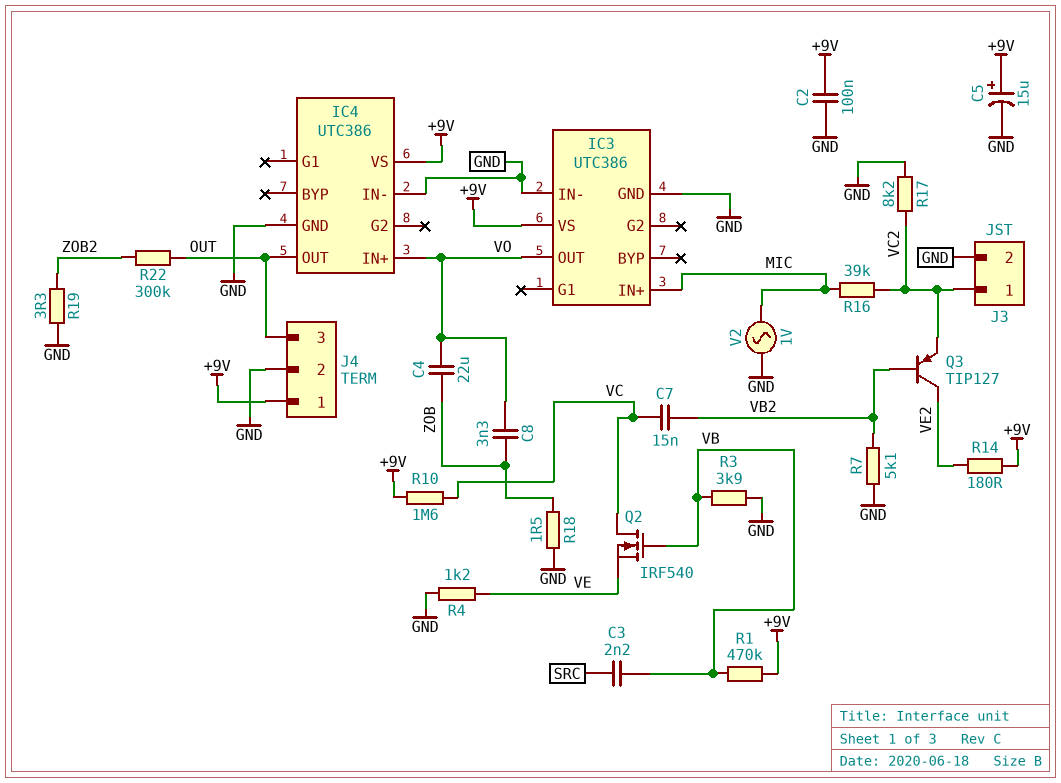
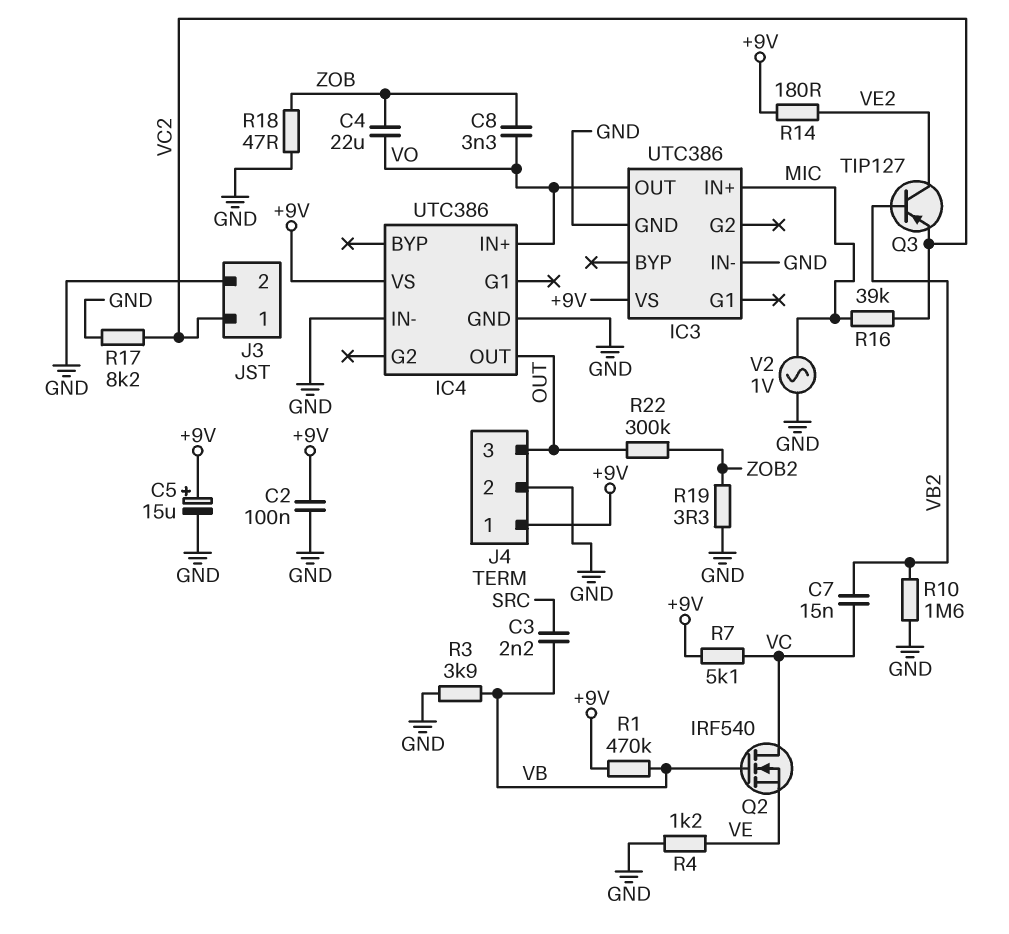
R7: 5.1k (GND, VB2) -> 5.1k (+9V, VC)
R10: 1.6M (+9V, VC) -> 1.6M (GND, VB2)
R18: 1.5 (GND, ZOB) -> 47 (GND, ZOB)

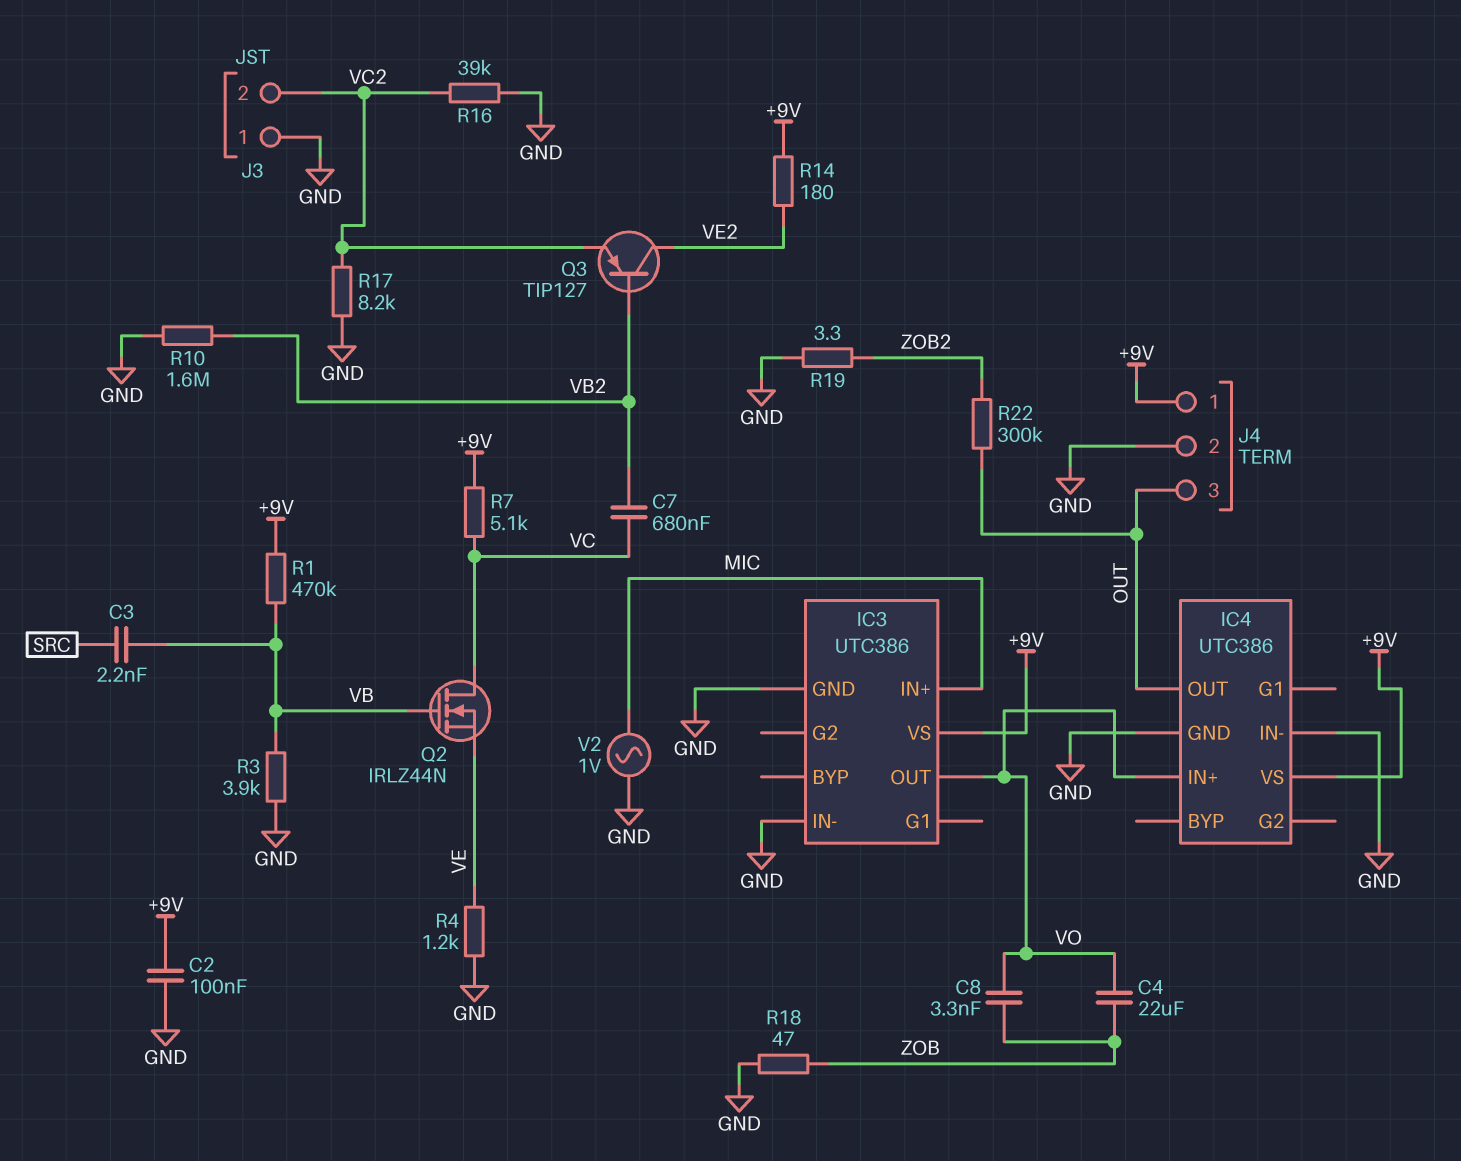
C5: 15uF (plus +9V, minus GND) -> none
C7: 15nF (VB2, VC) -> 680nF (VB2, VC)
J3 pin 1: VC2 -> GND
J3 pin 2: GND -> VC2
Q2: NMOS IRF540 (G VB, D VC, S VE) -> NMOS IRLZ44N (G VB, D VC, S VE)
R16: 39k (MIC, VC2) -> 39k (GND, VC2)

